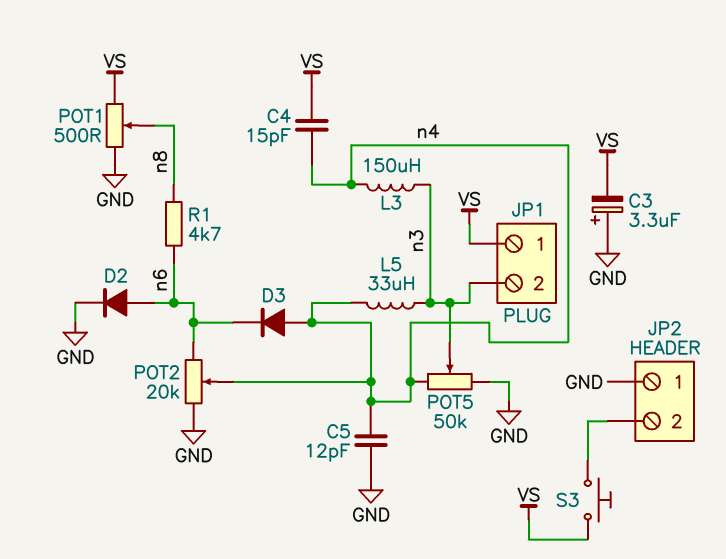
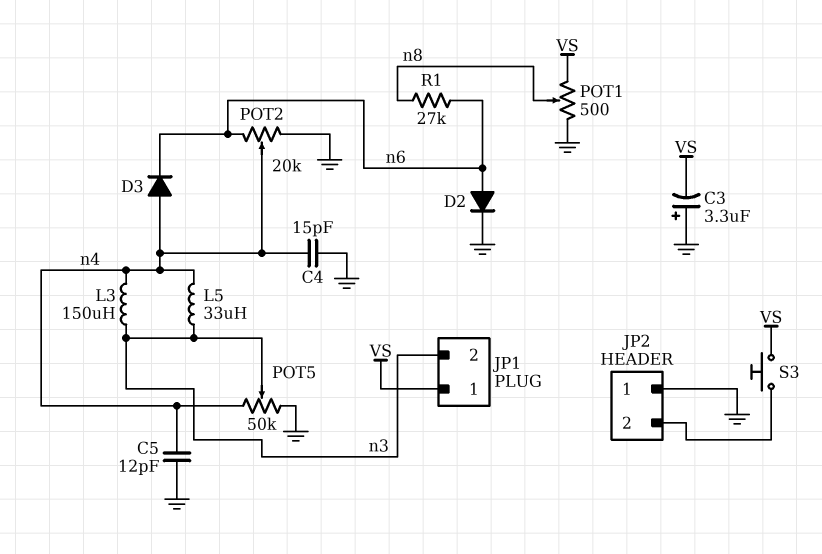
C4: 15pF (VS, n4) -> 15pF (GND, n4)
R1: 4.7k (n6, n8) -> 27k (n6, n8)

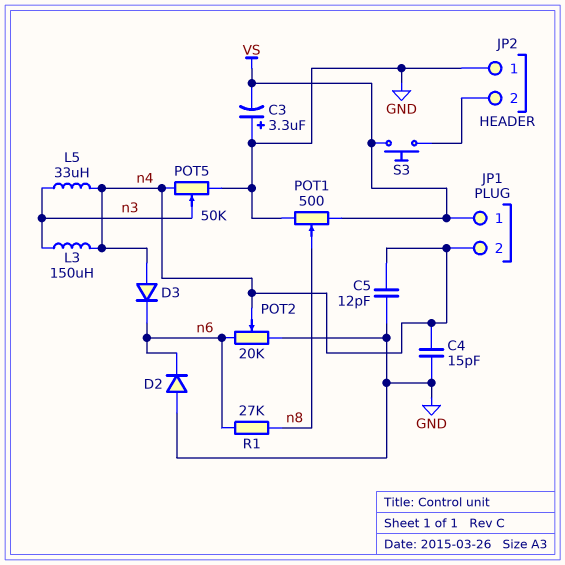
D2: diode (A n6, K GND) -> diode (A GND, K n6)
JP1 pin 2: n3 -> n4

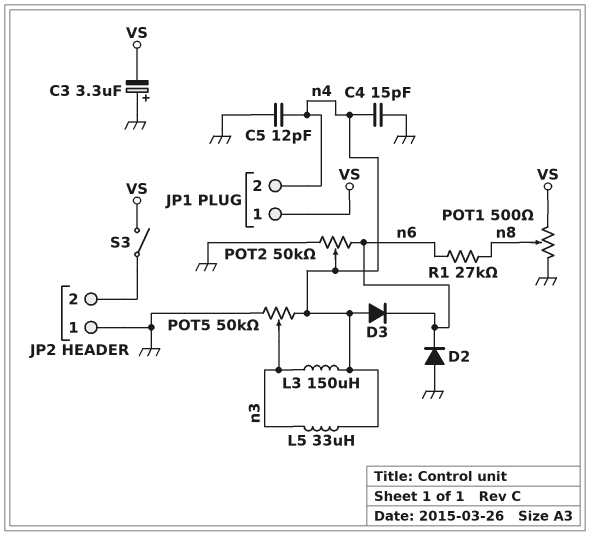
POT2: 20k (GND, n6, wiper n4) -> 50k (GND, n6, wiper n4)
S3: button (JP2/2, VS) -> switch (JP2/2, VS)

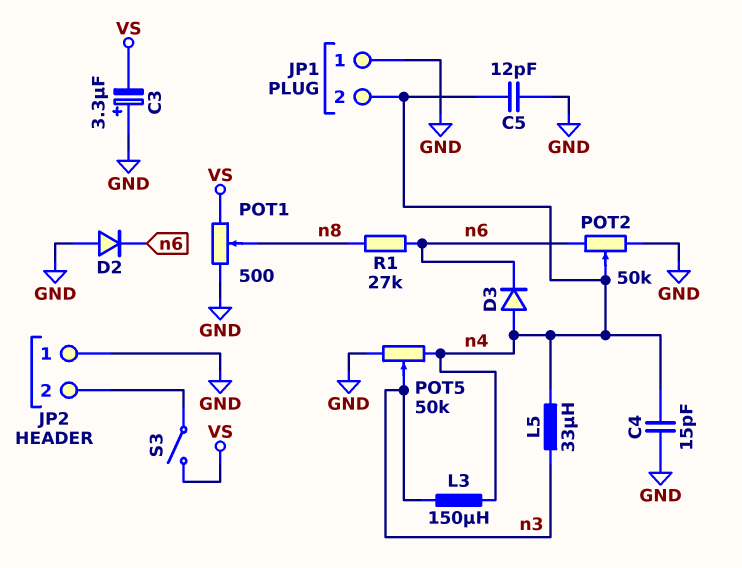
JP1 pin 1: VS -> GND

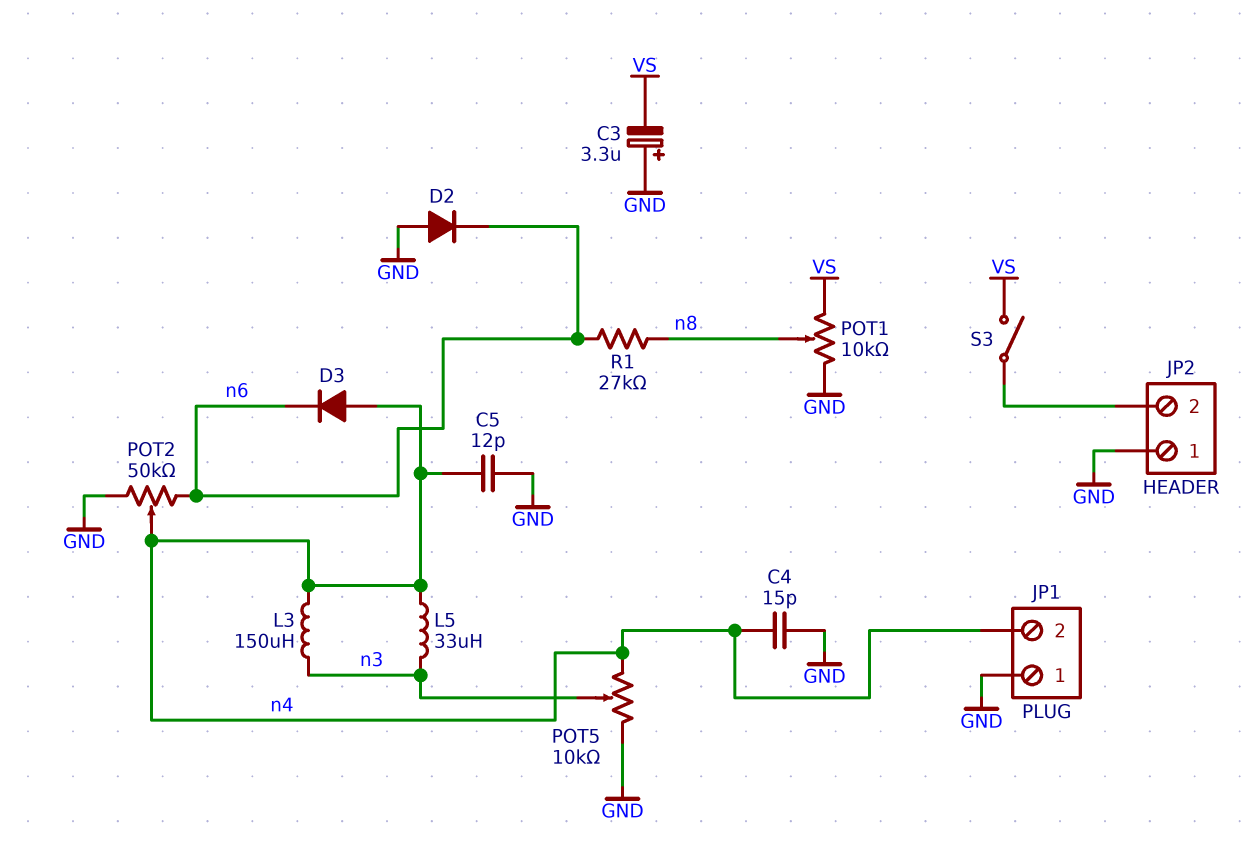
POT1: 500 (GND, VS, wiper n8) -> 10k (GND, VS, wiper n8)
POT5: 50k (GND, n4, wiper n3) -> 10k (GND, n4, wiper n3)

